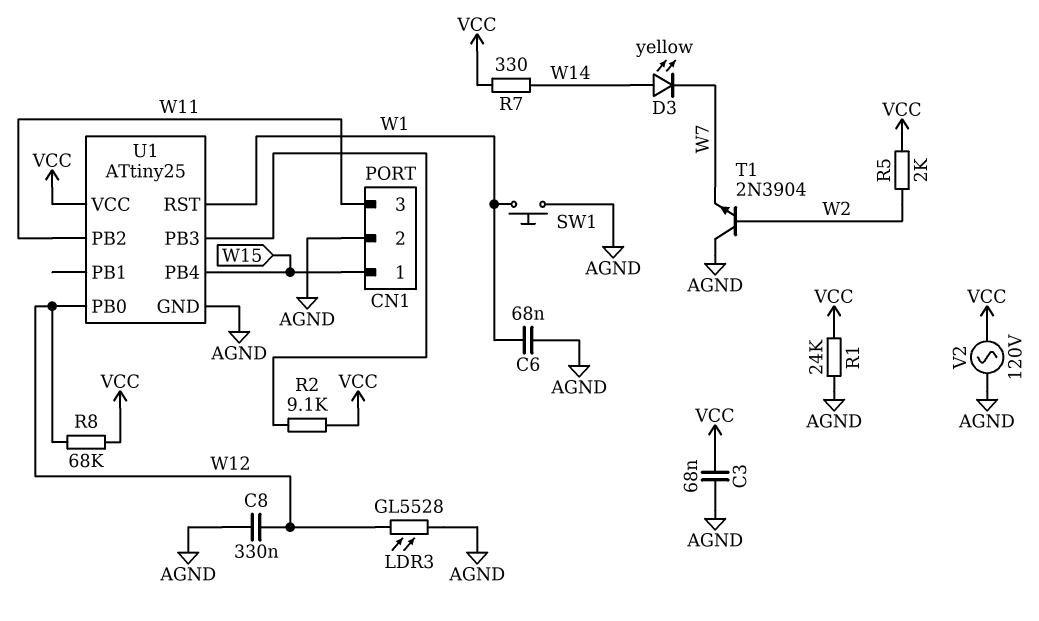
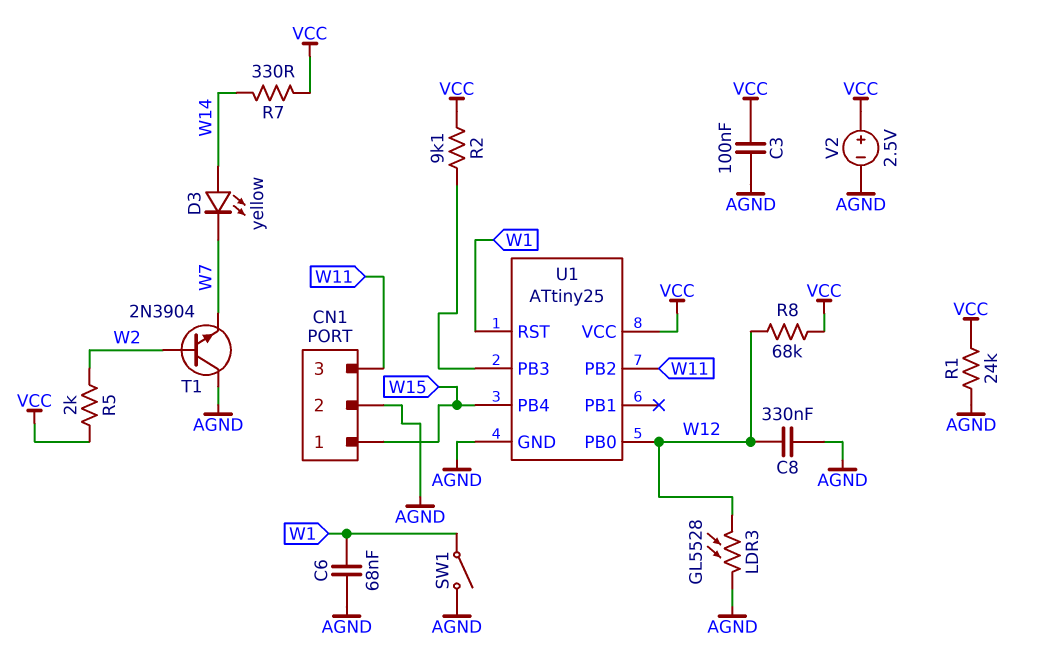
C3: 68nF (AGND, VCC) -> 100nF (AGND, VCC)
SW1: button (AGND, W1) -> switch (AGND, W1)
V2: AC 120V (AGND, VCC) -> 2.5V (plus VCC, minus AGND)

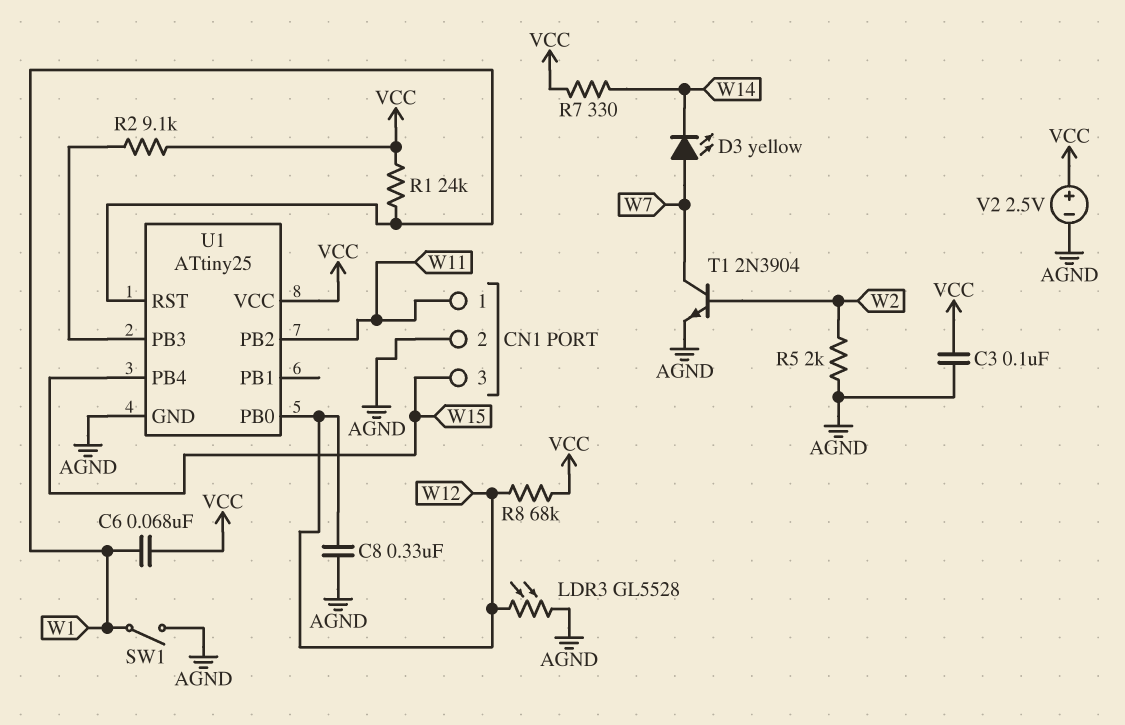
C6: 68nF (AGND, W1) -> 68nF (VCC, W1)
CN1 pin 1: W15 -> W11
CN1 pin 3: W11 -> W15
D3: LED yellow (A W14, K W7) -> LED yellow (A W7, K W14)
R1: 24k (AGND, VCC) -> 24k (VCC, W1)
R5: 2k (VCC, W2) -> 2k (AGND, W2)
T1: NPN 2N3904 (B W2, C AGND, E W7) -> NPN 2N3904 (B W2, C W7, E AGND)

